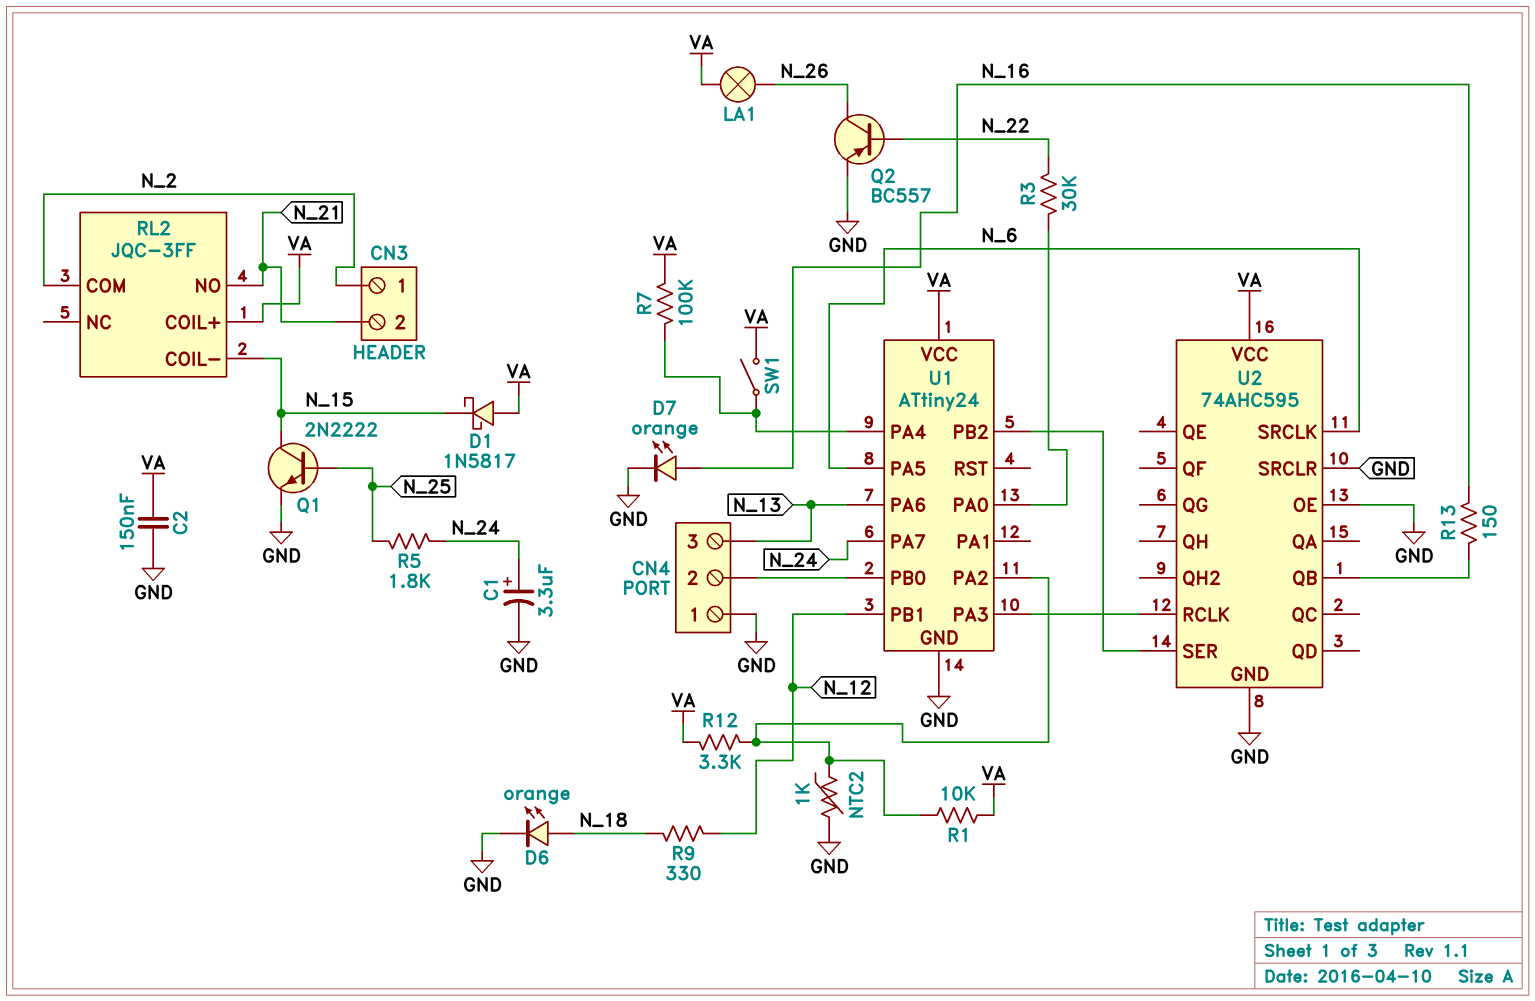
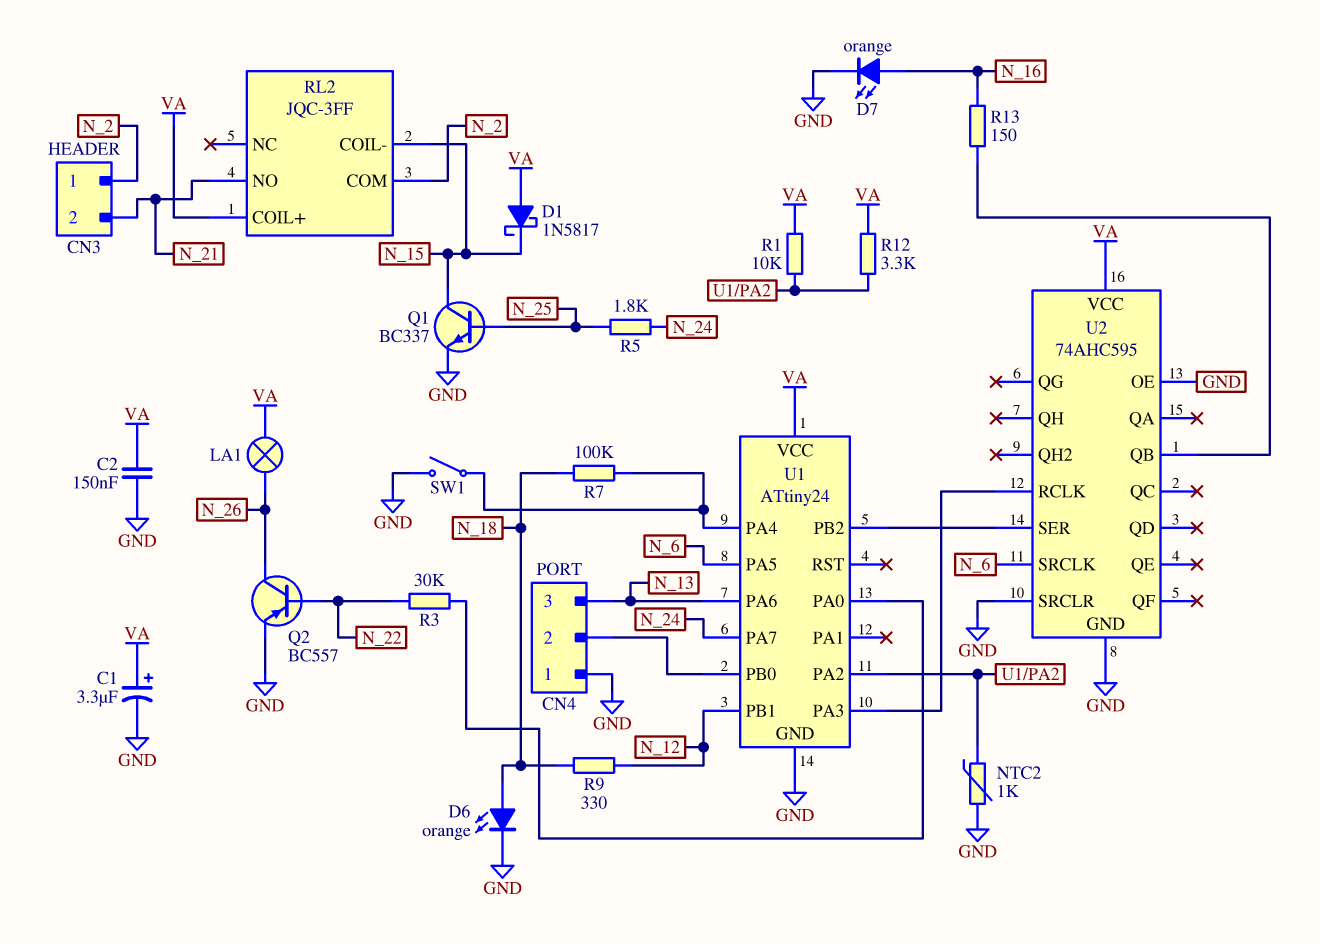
C1: 3.3uF (plus N_24, minus GND) -> 3.3uF (plus VA, minus GND)
Q1: NPN 2N2222 (B N_25, C N_15, E GND) -> NPN BC337 (B N_25, C N_15, E GND)
R7: 100k (U1/PA4, VA) -> 100k (N_18, U1/PA4)
SW1: switch (U1/PA4, VA) -> switch (GND, U1/PA4)

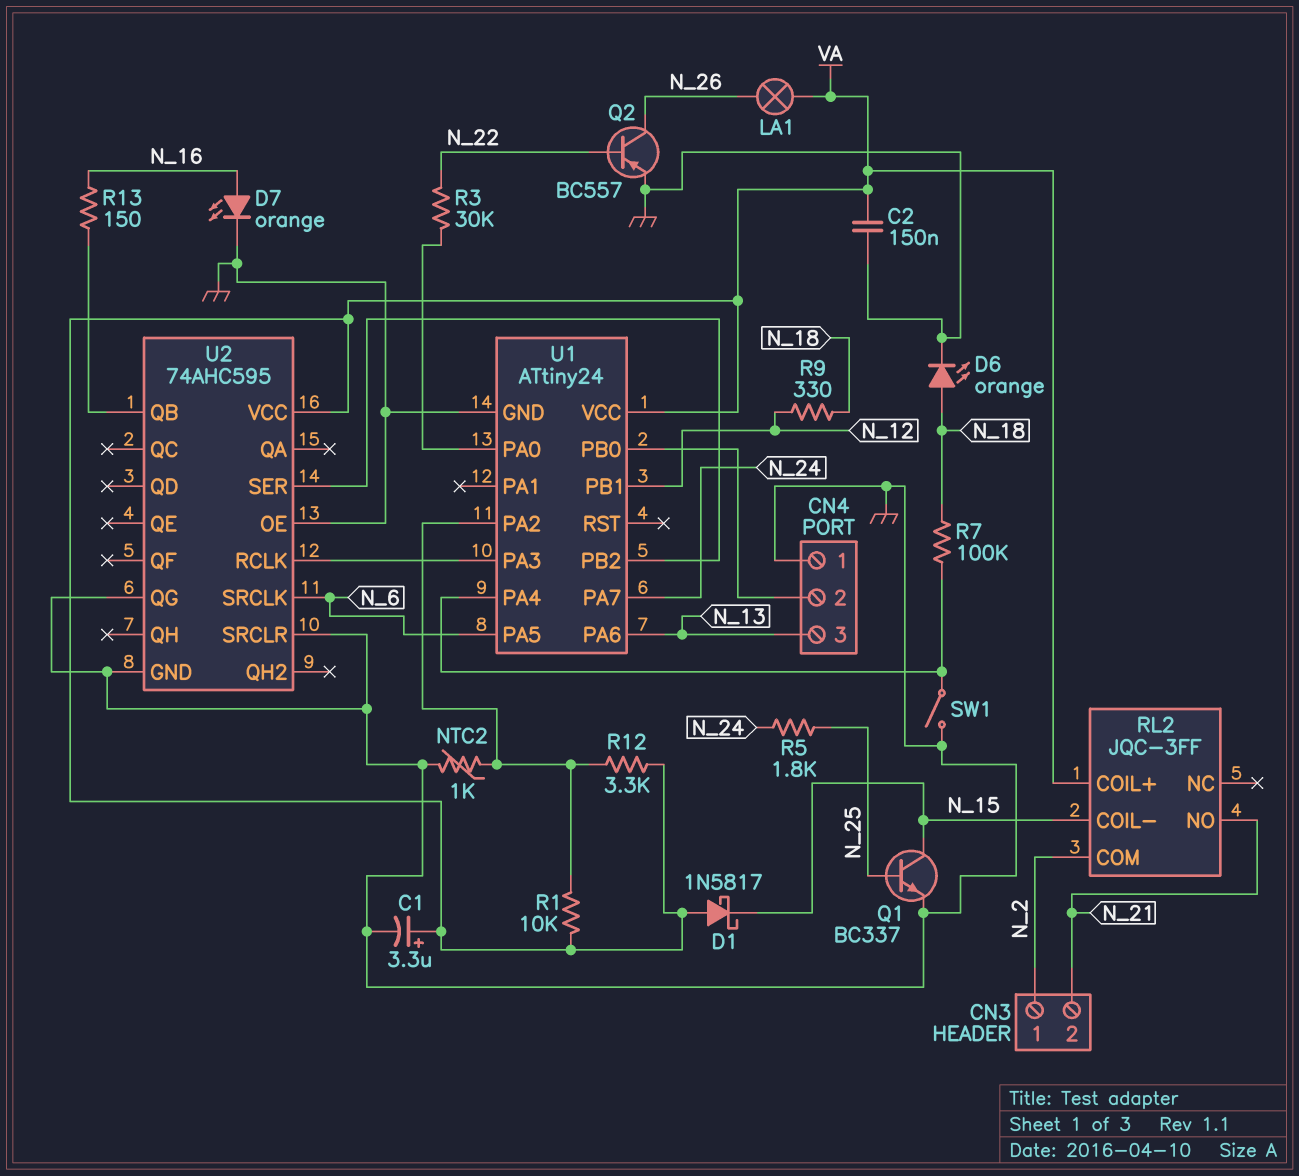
U2 pin QG: none -> GND

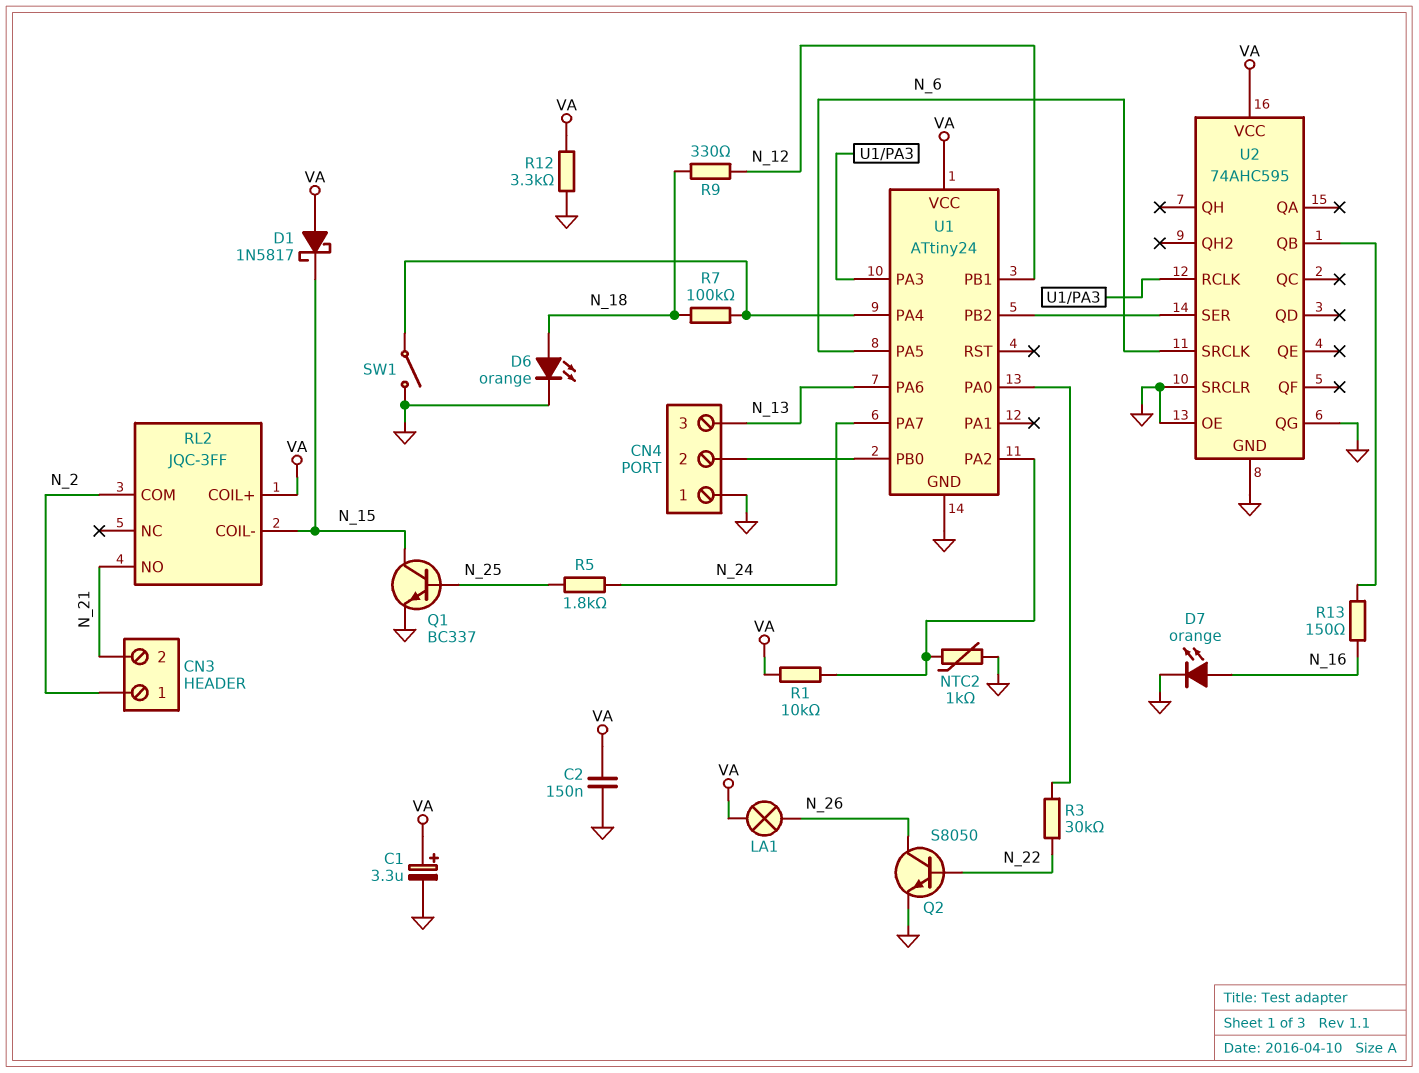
Q2: PNP BC557 (B N_22, C N_26, E GND) -> NPN S8050 (B N_22, C N_26, E GND)
R12: 3.3k (U1/PA2, VA) -> 3.3k (GND, VA)

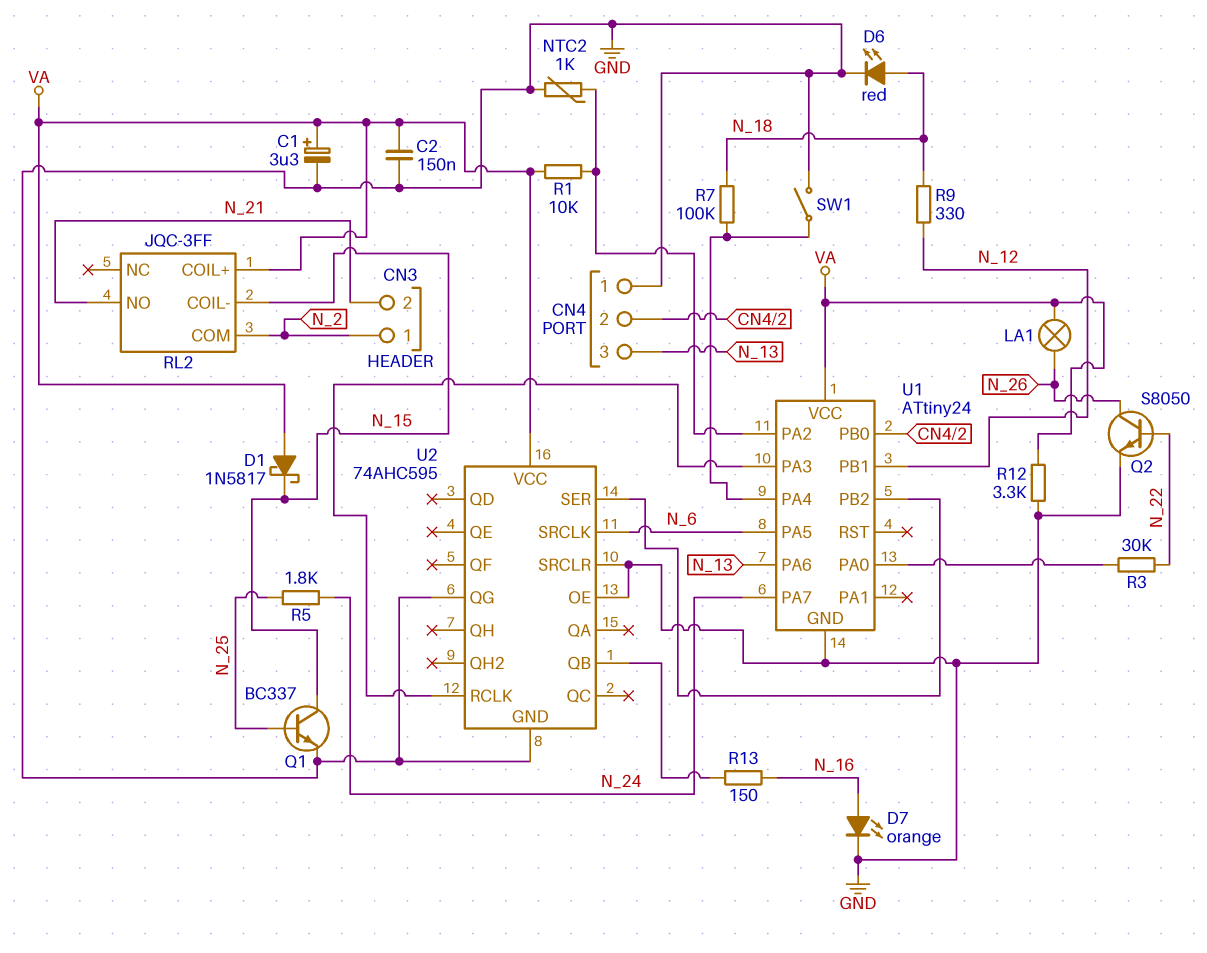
D6: LED orange (A N_18, K GND) -> LED red (A N_18, K GND)

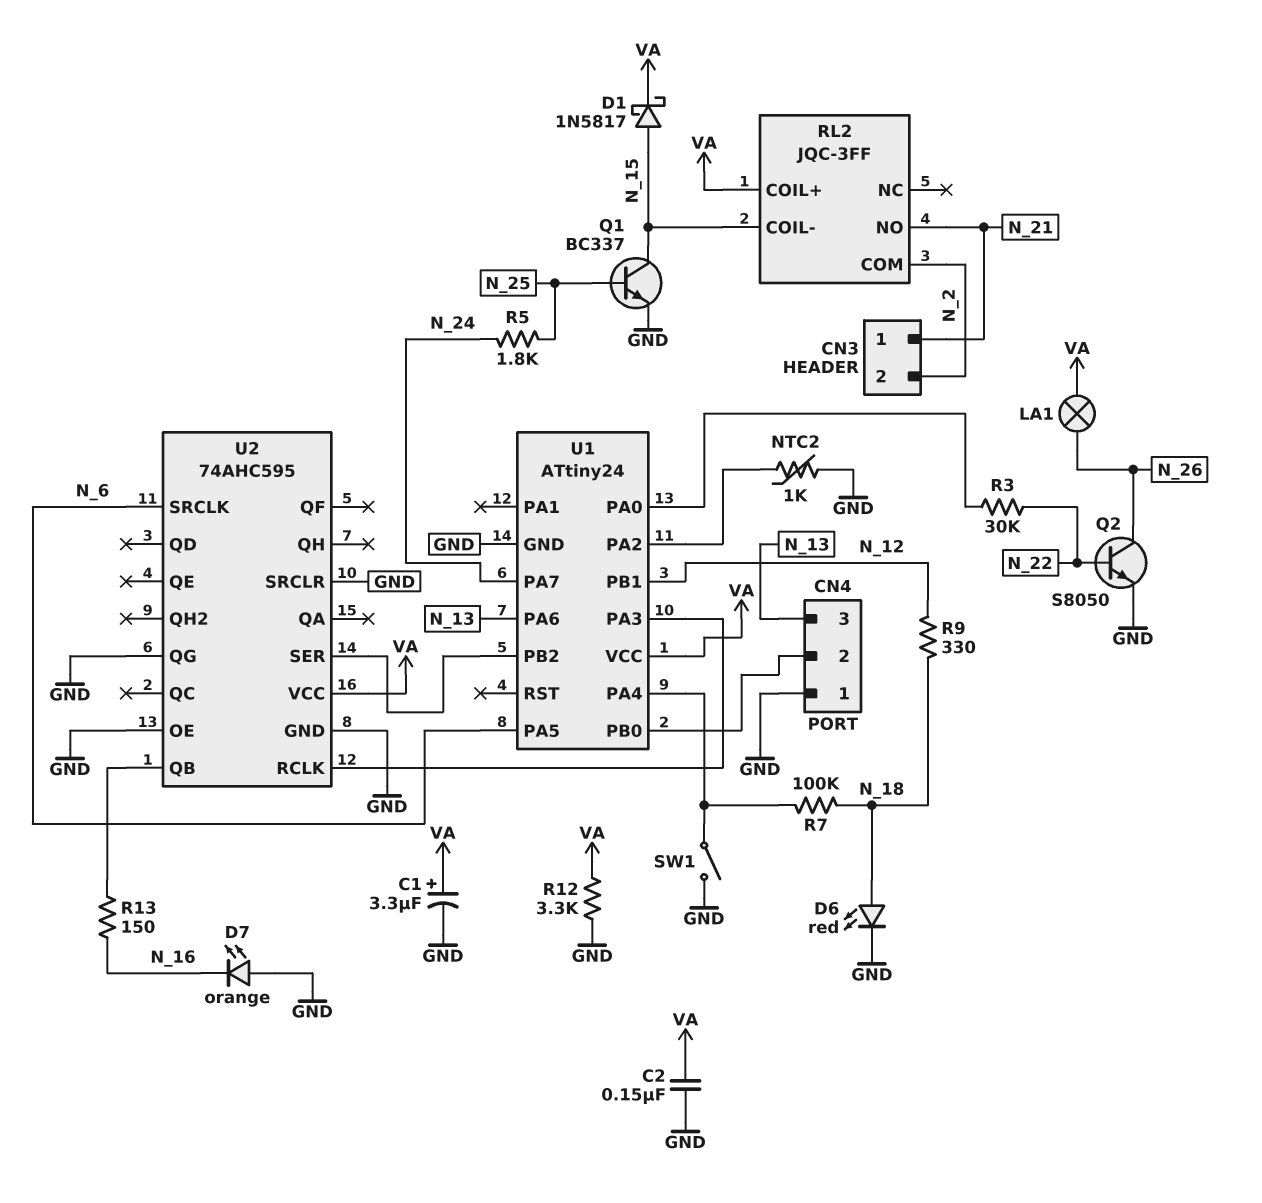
CN3 pin 1: N_2 -> N_21
CN3 pin 2: N_21 -> N_2
D1: schottky 1N5817 (A VA, K N_15) -> schottky 1N5817 (A N_15, K VA)
D7: LED orange (A N_16, K GND) -> LED orange (A GND, K N_16)
R1: 10k (U1/PA2, VA) -> none

